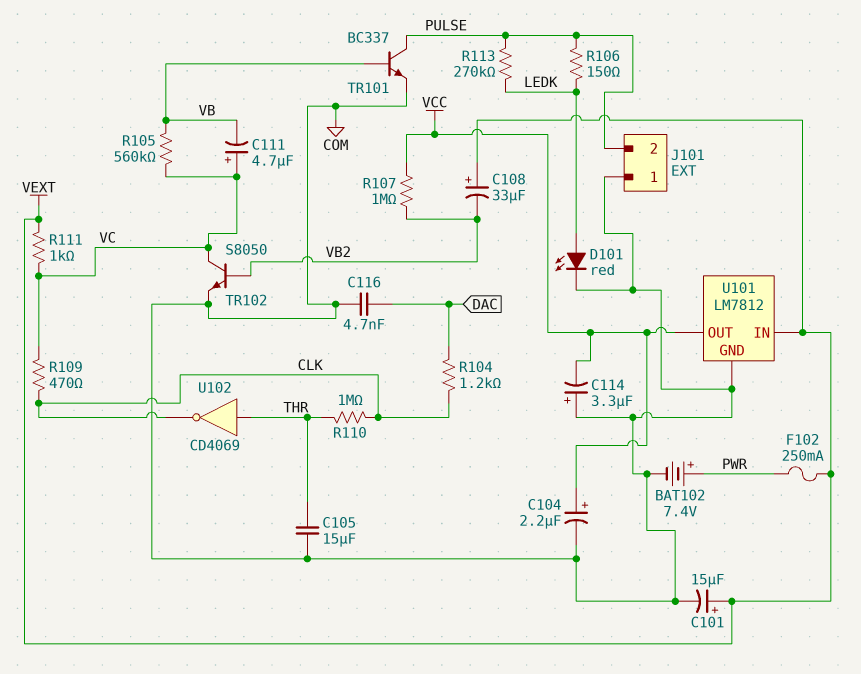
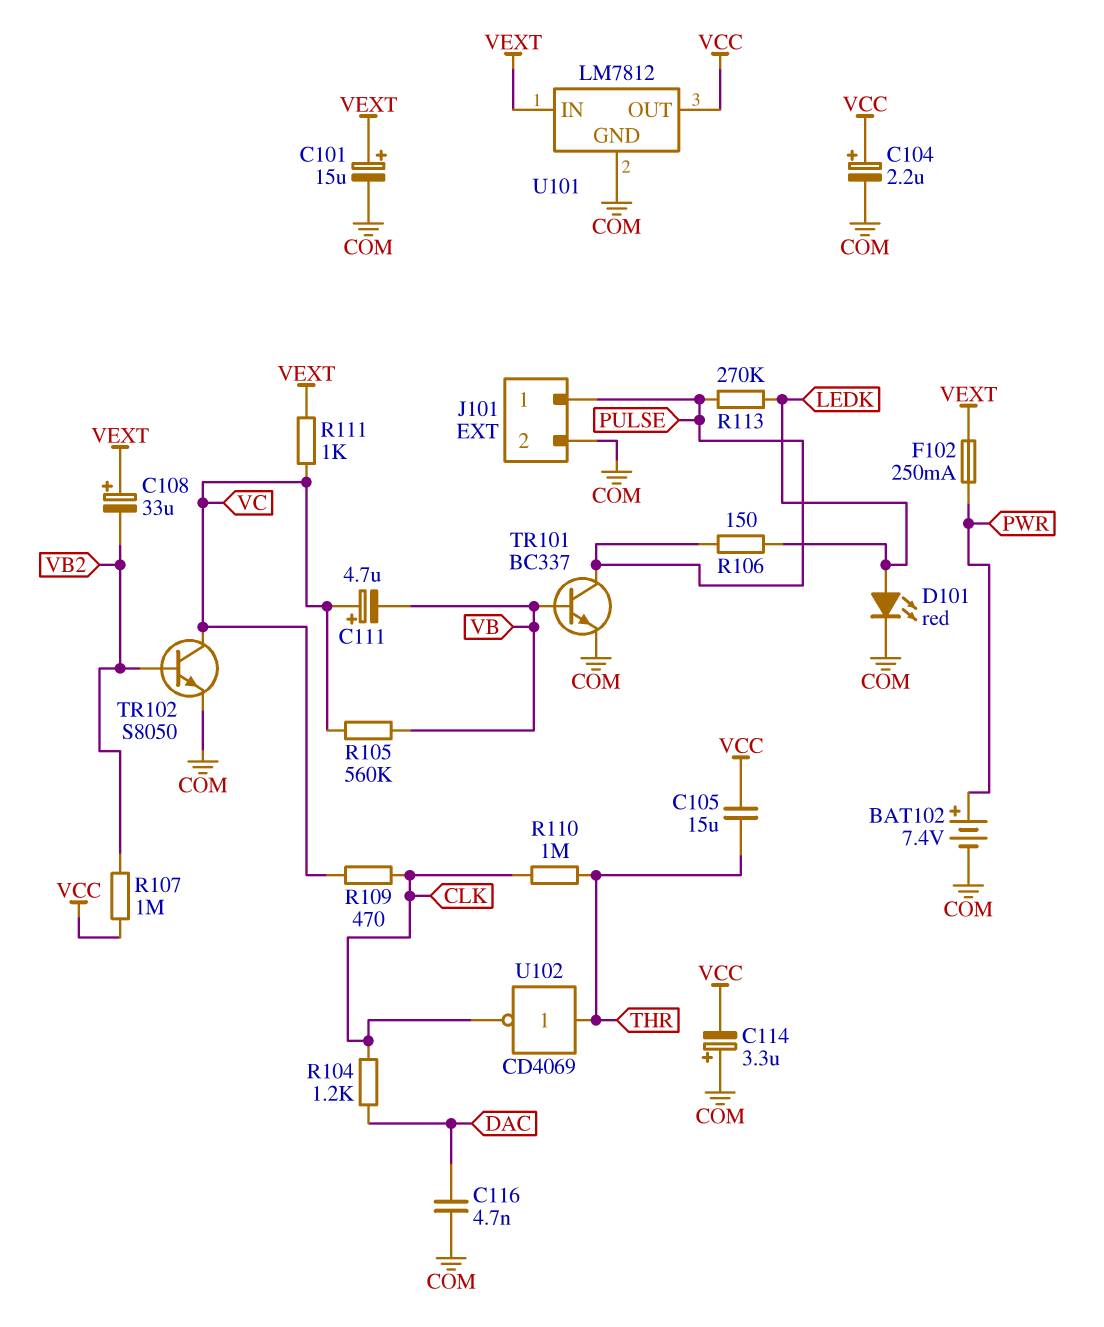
C105: 15uF (COM, THR) -> 15uF (THR, VCC)
J101 pin 1: COM -> PULSE
J101 pin 2: PULSE -> COM

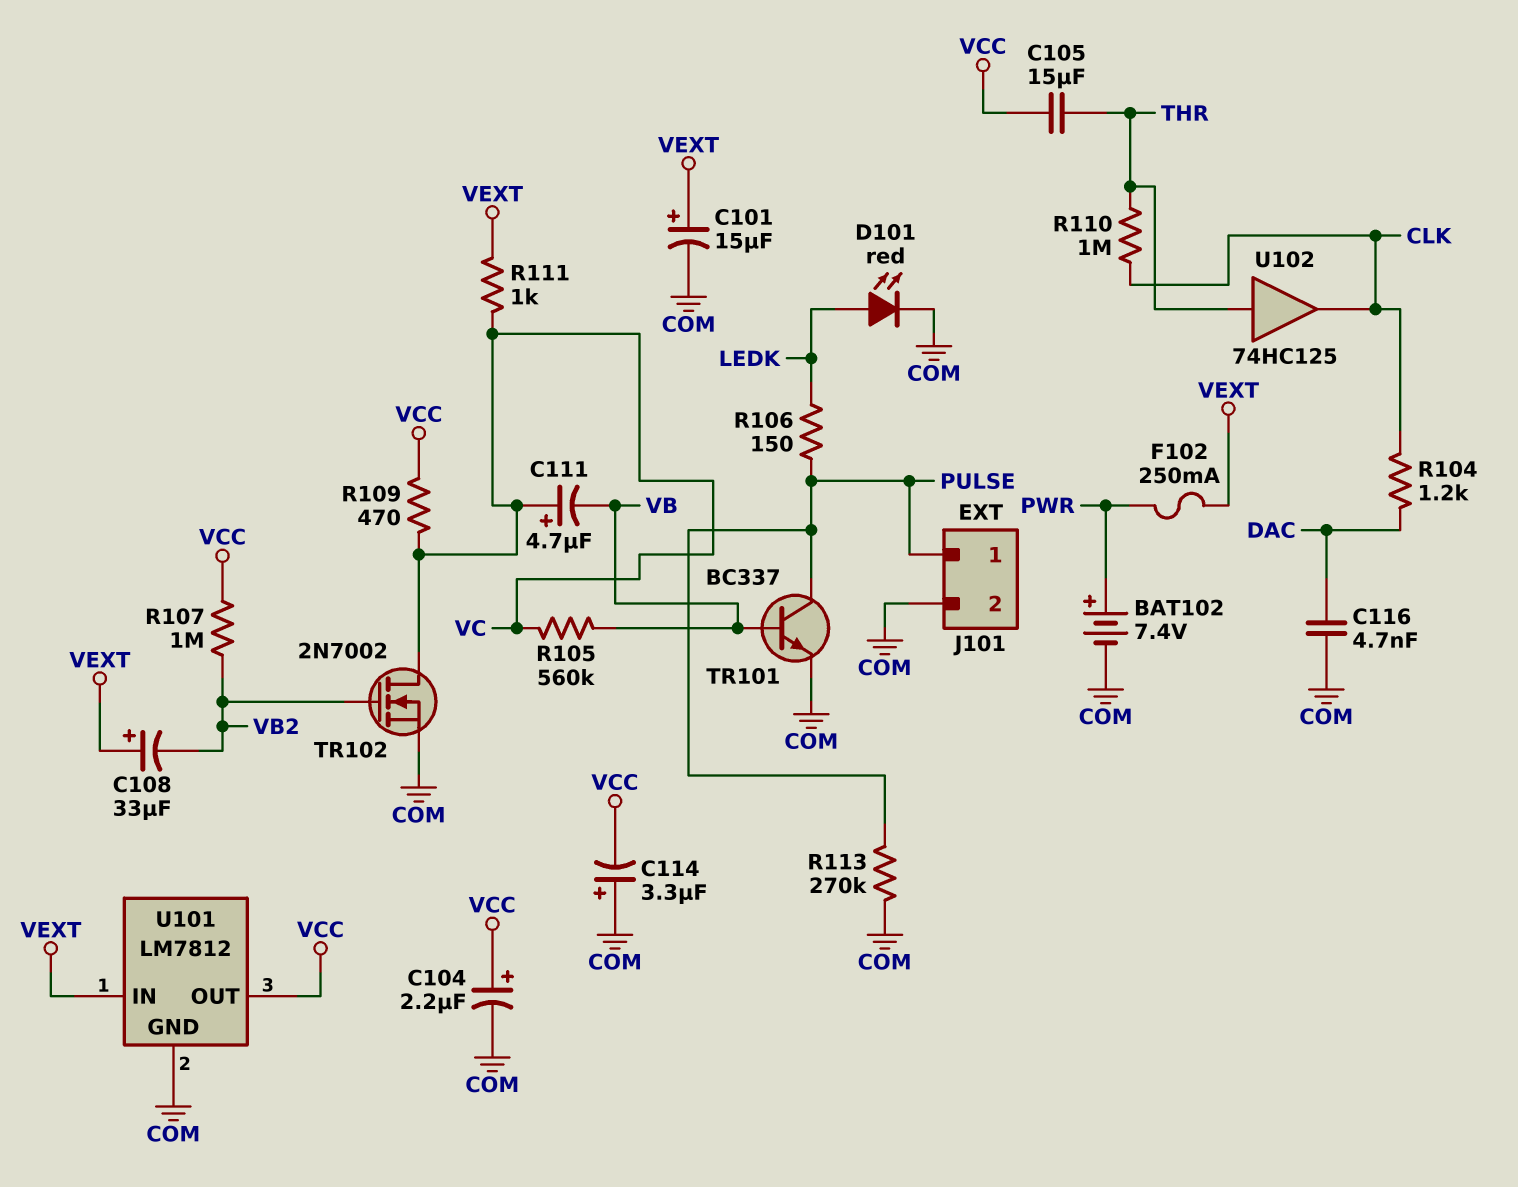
R109: 470 (CLK, VC) -> 470 (VC, VCC)
R113: 270k (LEDK, PULSE) -> 270k (COM, PULSE)
TR102: NPN S8050 (B VB2, C VC, E COM) -> NMOS 2N7002 (G VB2, D VC, S COM)
U102: NOT CD4069 (in THR, out CLK) -> buffer 74HC125 (in THR, out CLK)

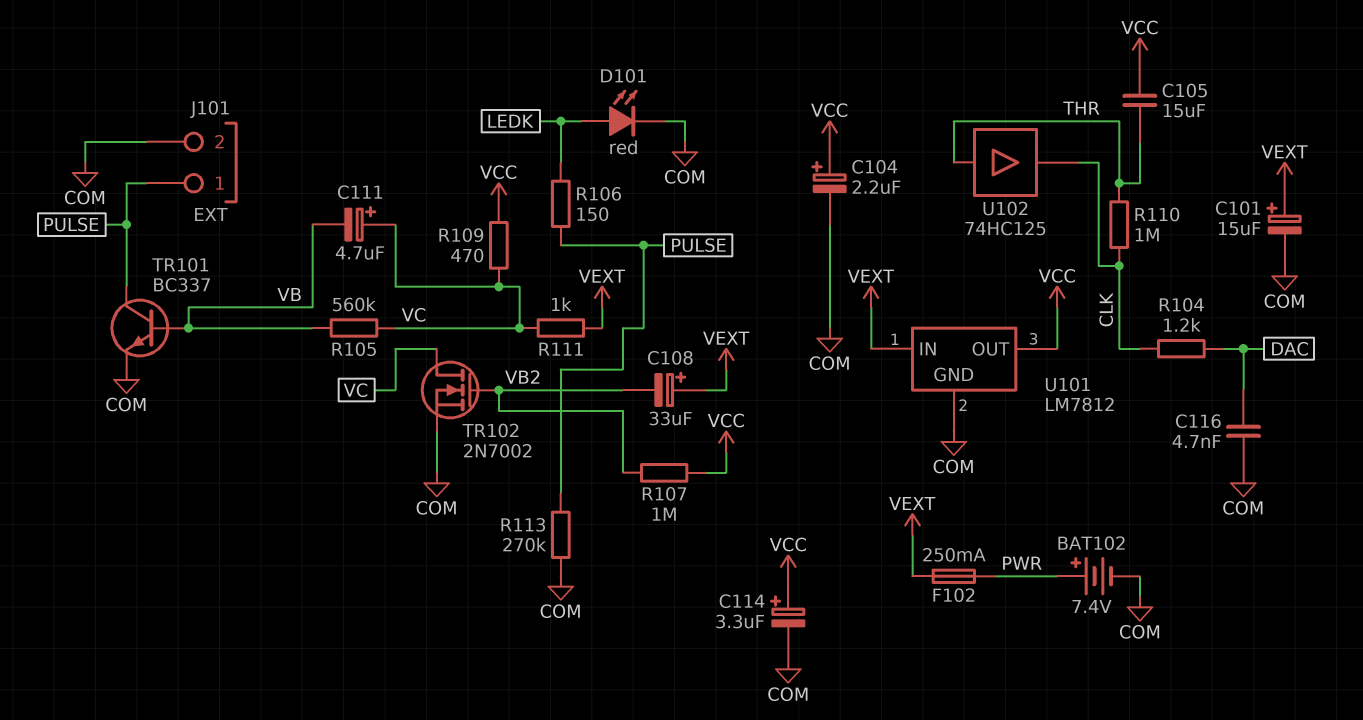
C114: 3.3uF (plus COM, minus VCC) -> 3.3uF (plus VCC, minus COM)

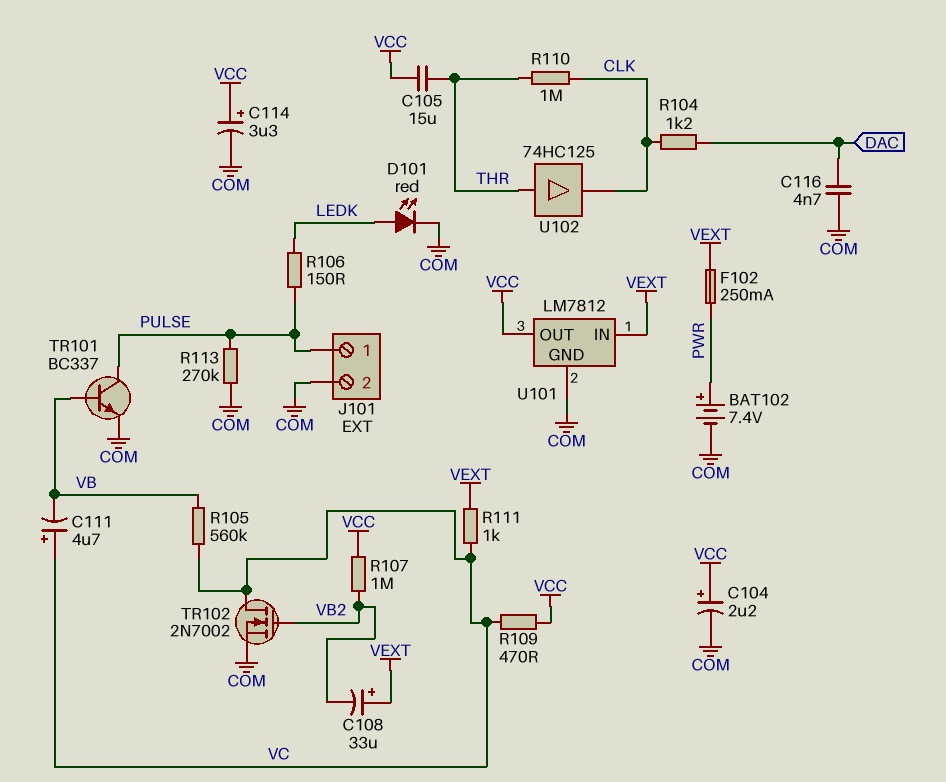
C101: 15uF (plus VEXT, minus COM) -> none

